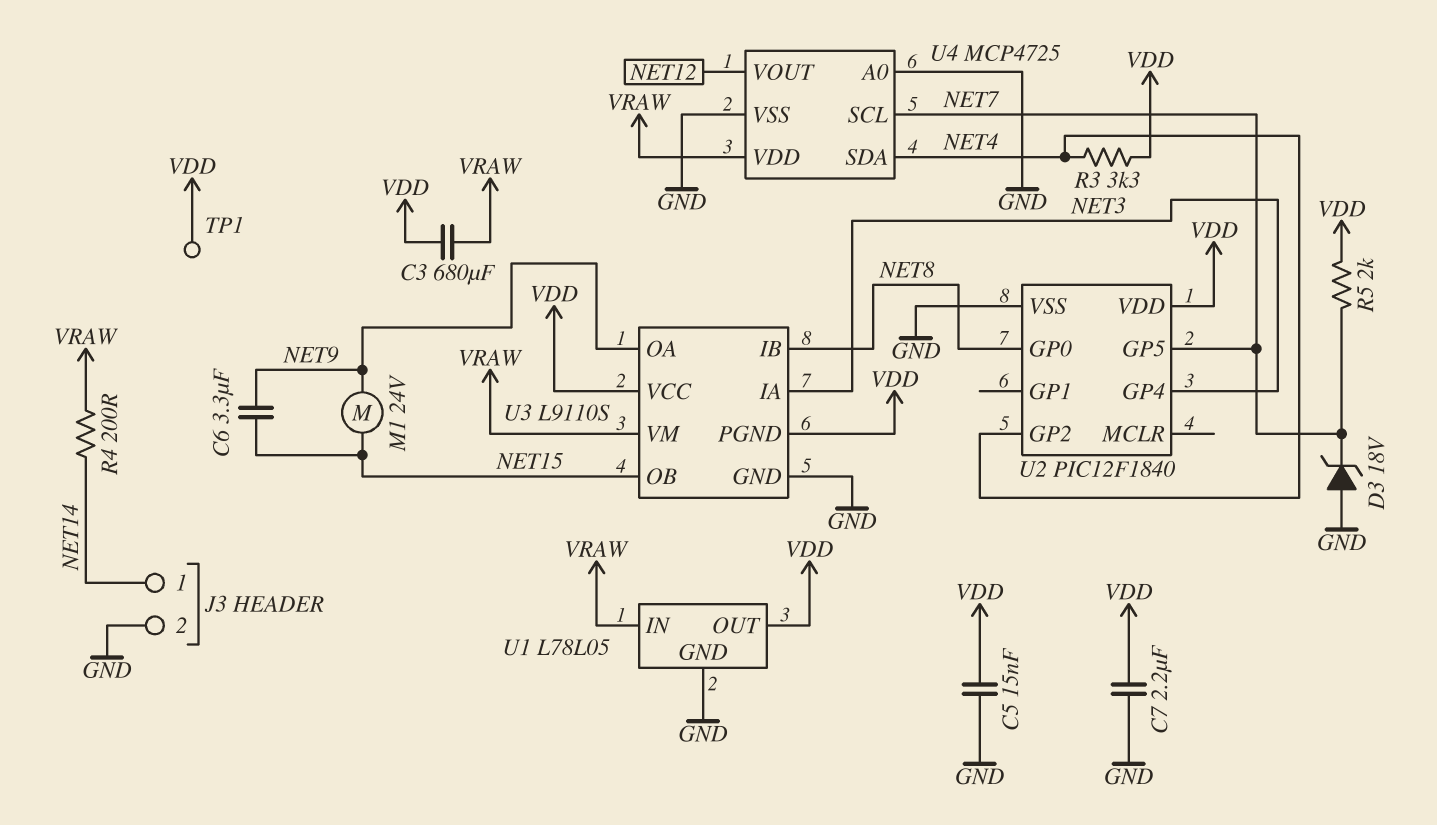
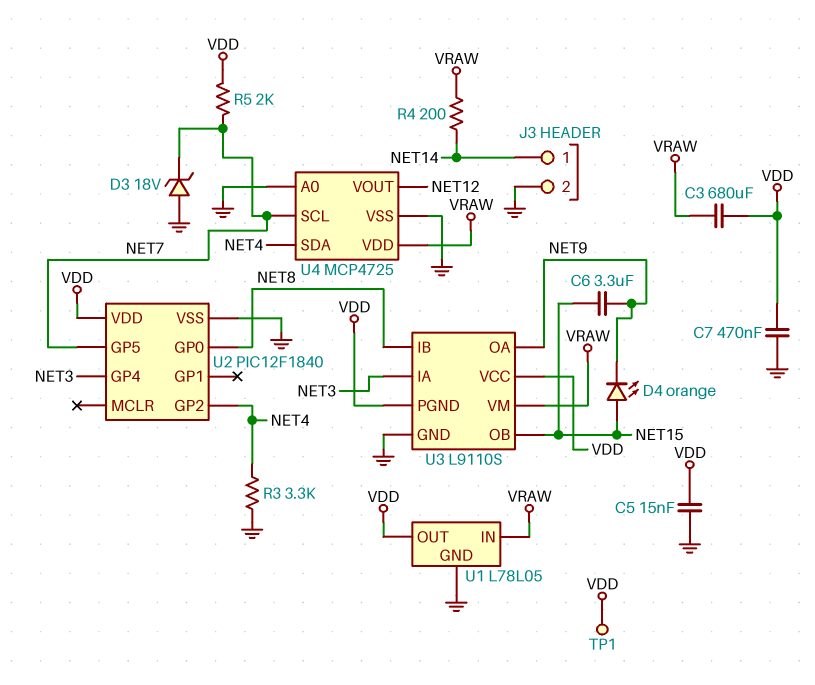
C7: 2.2uF (GND, VDD) -> 470nF (GND, VDD)
D4: none -> LED orange (A NET15, K NET9)
M1: motor 24V (NET9, NET15) -> none
R3: 3.3k (NET4, VDD) -> 3.3k (GND, NET4)

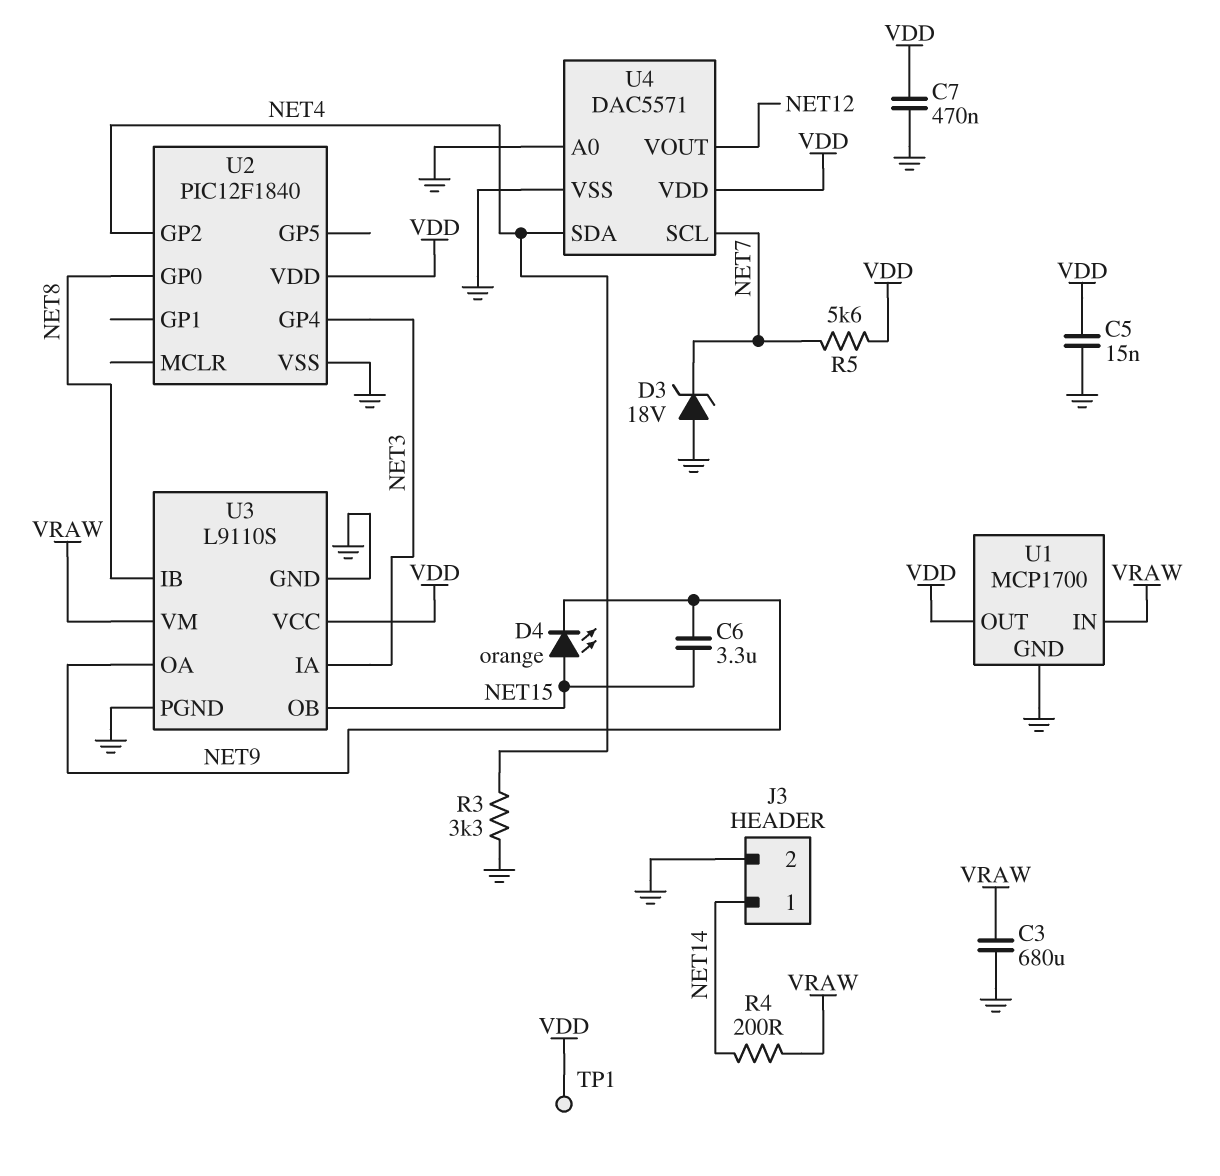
C3: 680uF (VDD, VRAW) -> 680uF (GND, VRAW)
R5: 2k (NET7, VDD) -> 5.6k (NET7, VDD)
U1: L78L05 -> MCP1700
U2 pin GP5: NET7 -> none
U3 pin PGND: VDD -> GND
U4: MCP4725 -> DAC5571
U4 pin VDD: VRAW -> VDD

